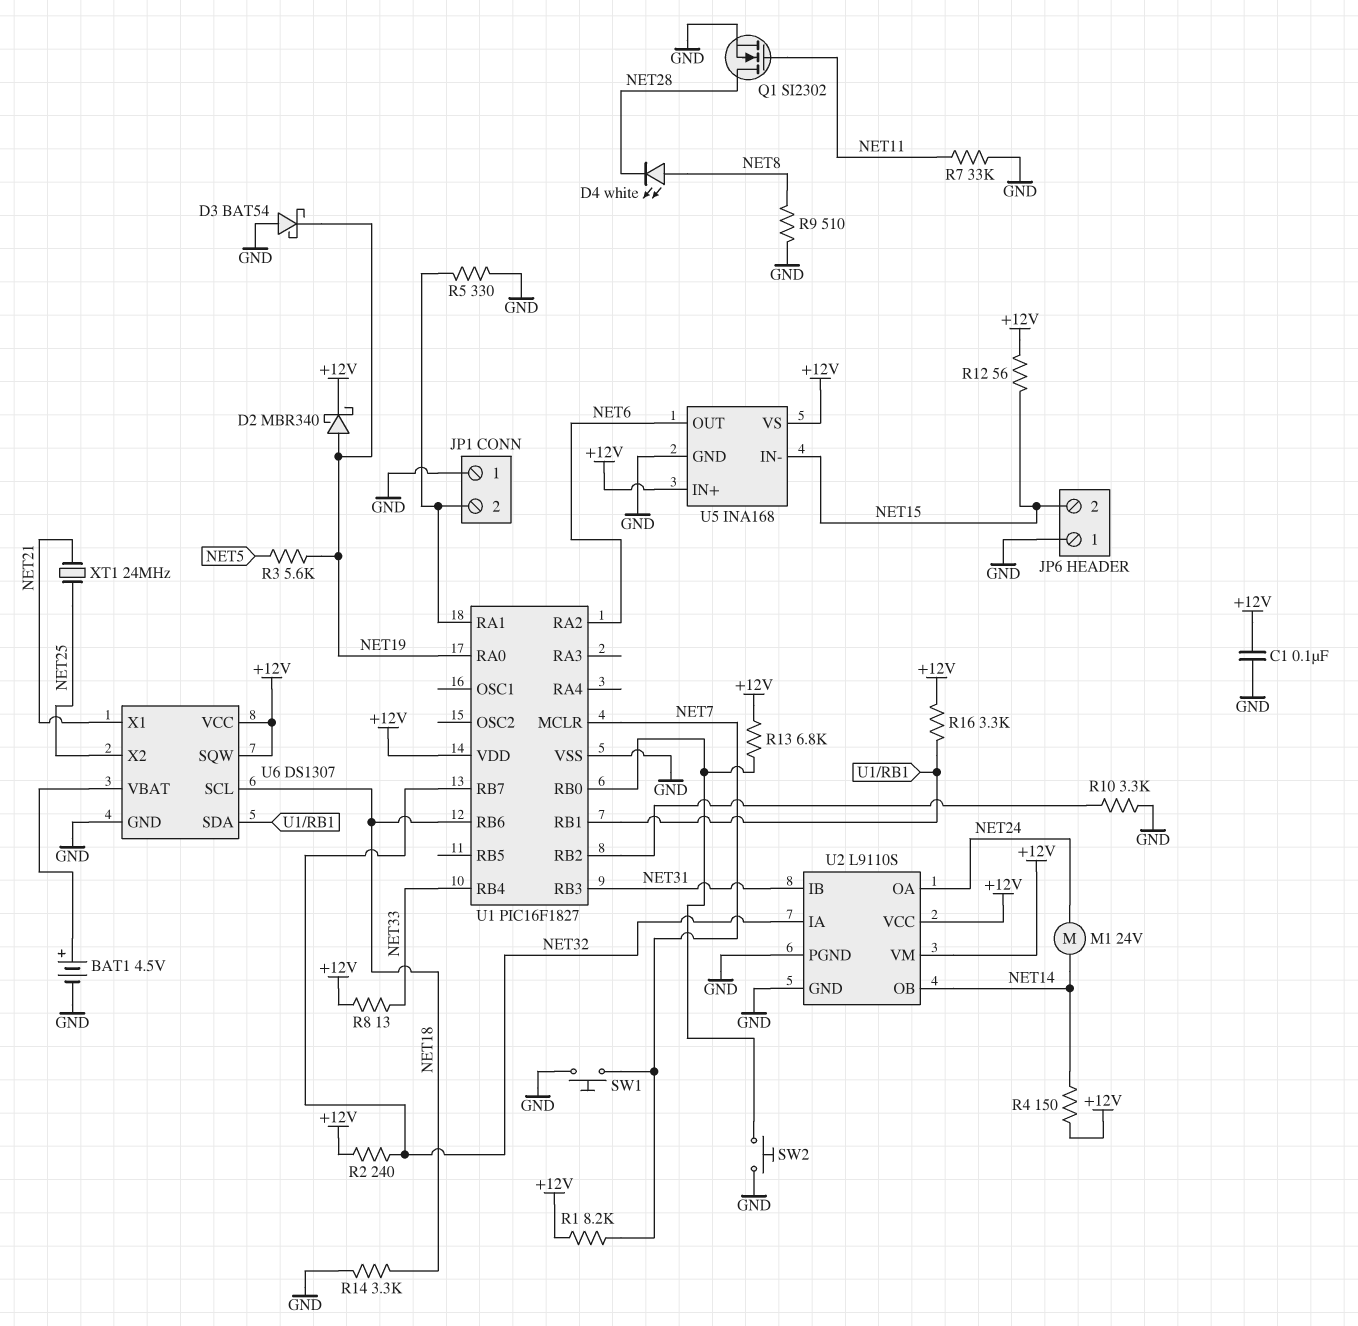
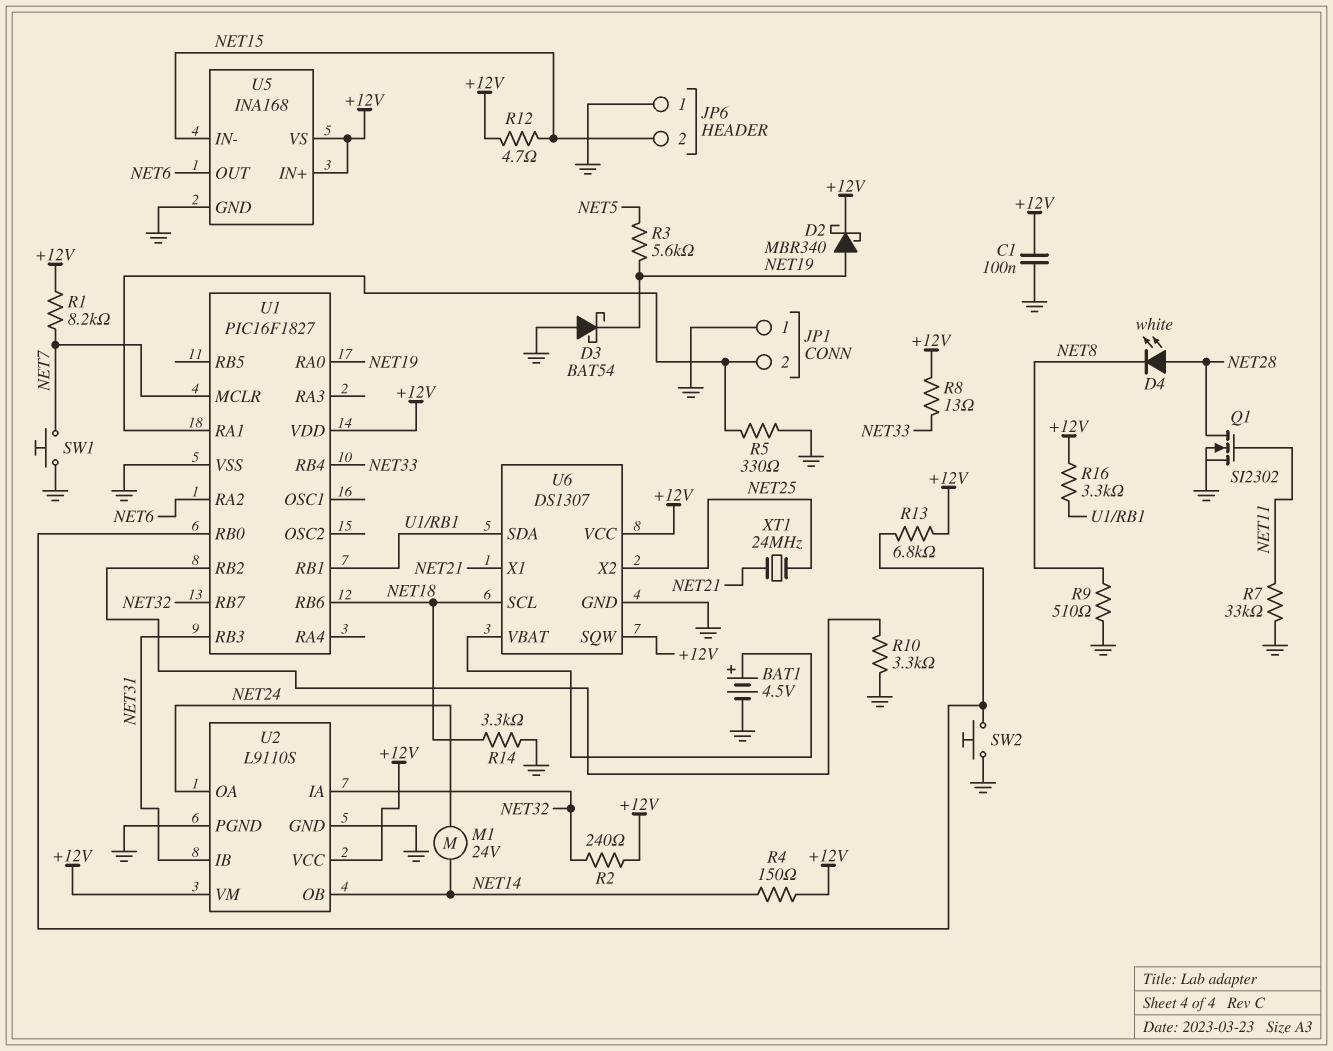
D4: LED white (A NET8, K NET28) -> LED white (A NET28, K NET8)
R12: 56 (+12V, NET15) -> 4.7 (+12V, NET15)

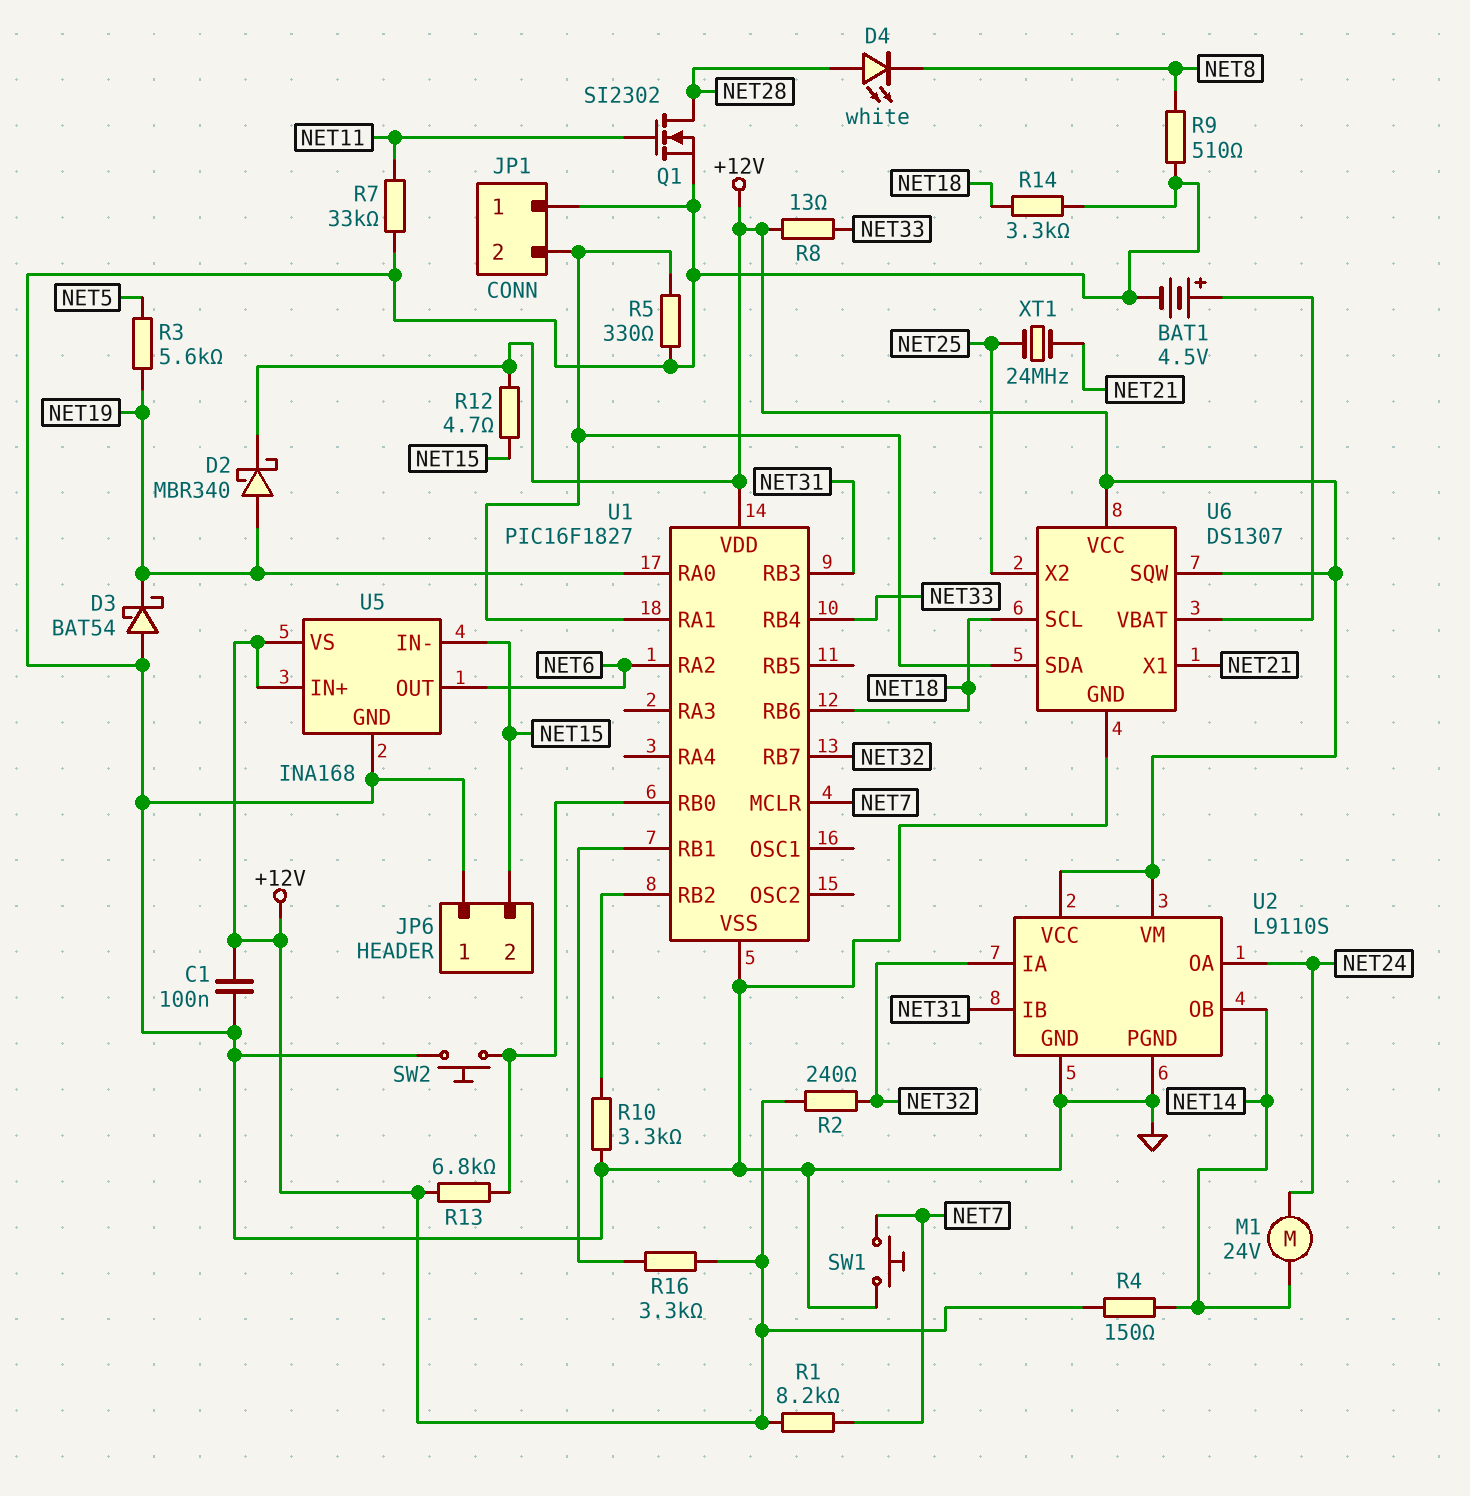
U6 pin SDA: U1/RB1 -> JP1/2

